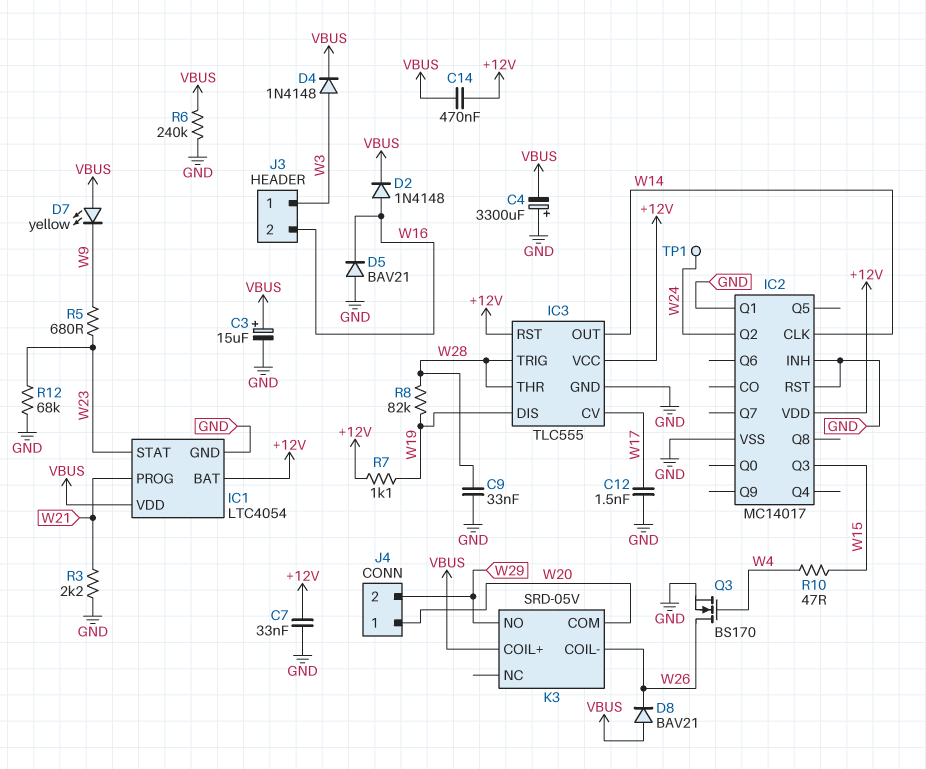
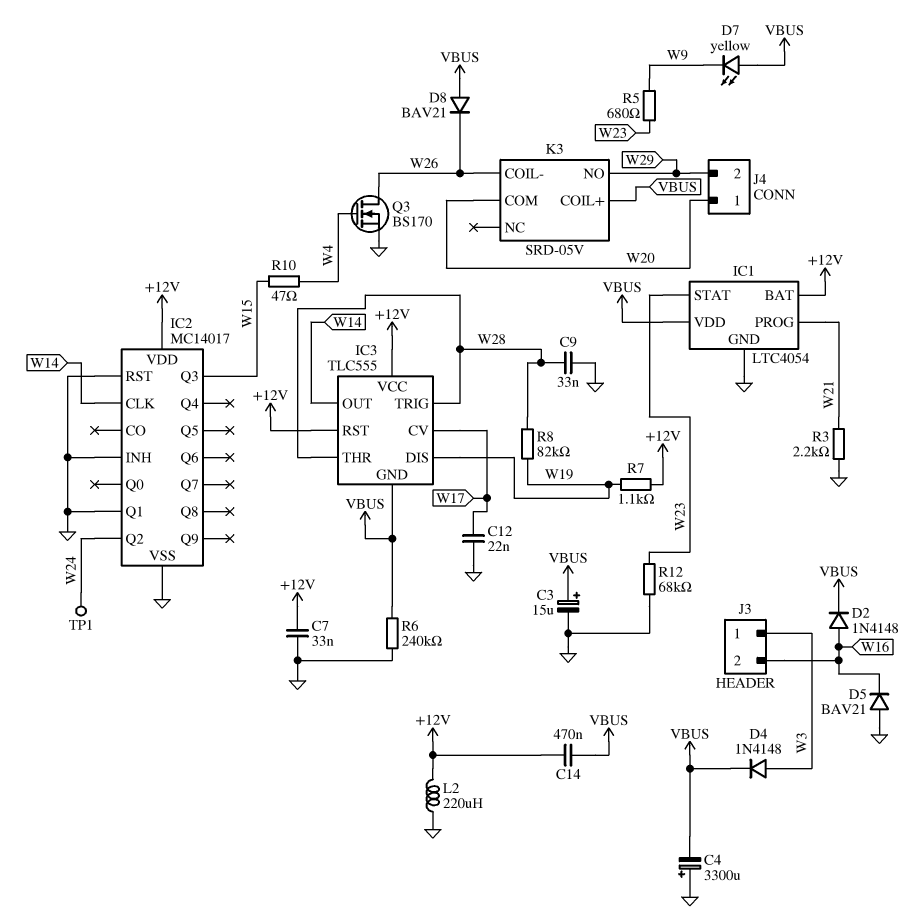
C12: 1.5nF (GND, W17) -> 22nF (GND, W17)
IC3 pin GND: GND -> VBUS
L2: none -> 220uH (+12V, GND)

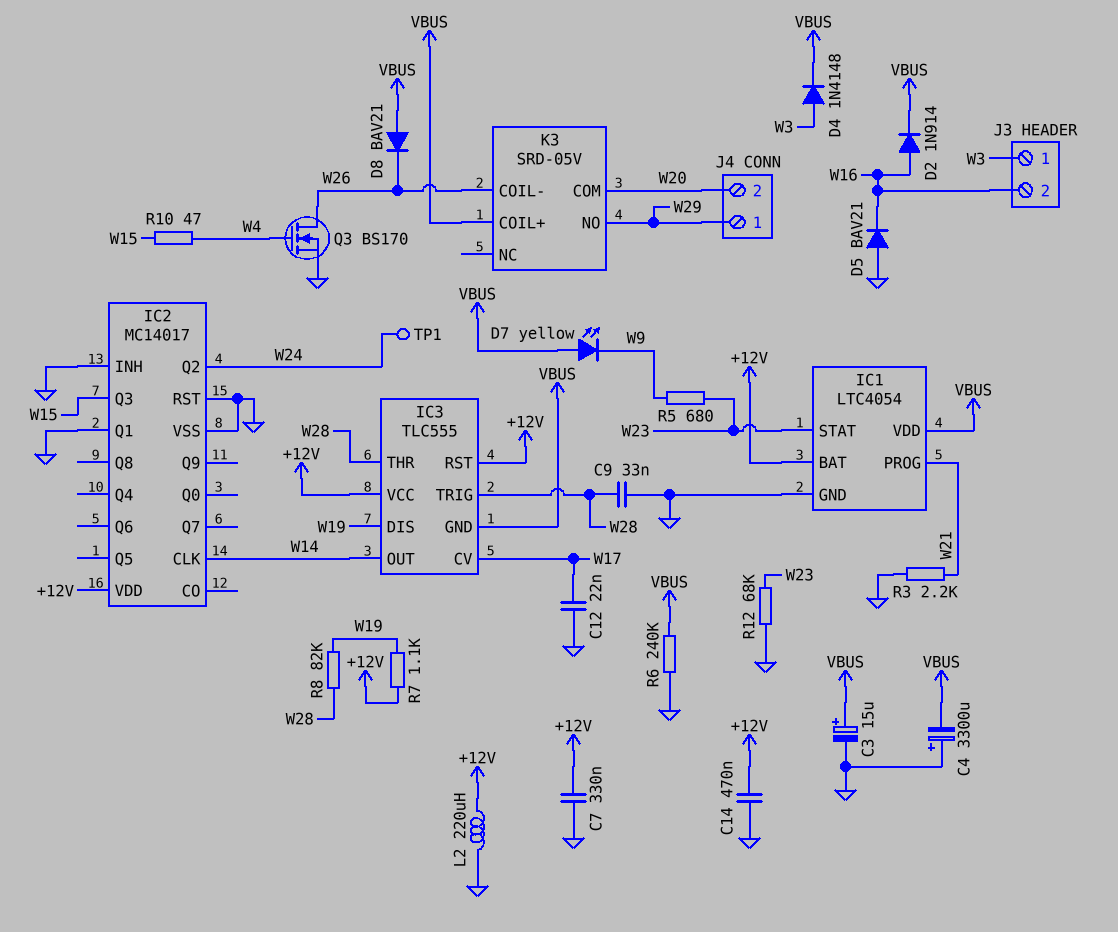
C7: 33nF (+12V, GND) -> 330nF (+12V, GND)
C14: 470nF (+12V, VBUS) -> 470nF (+12V, GND)
D2: diode 1N4148 (A W16, K VBUS) -> diode 1N914 (A W16, K VBUS)
J4 pin 1: W20 -> W29
J4 pin 2: W29 -> W20

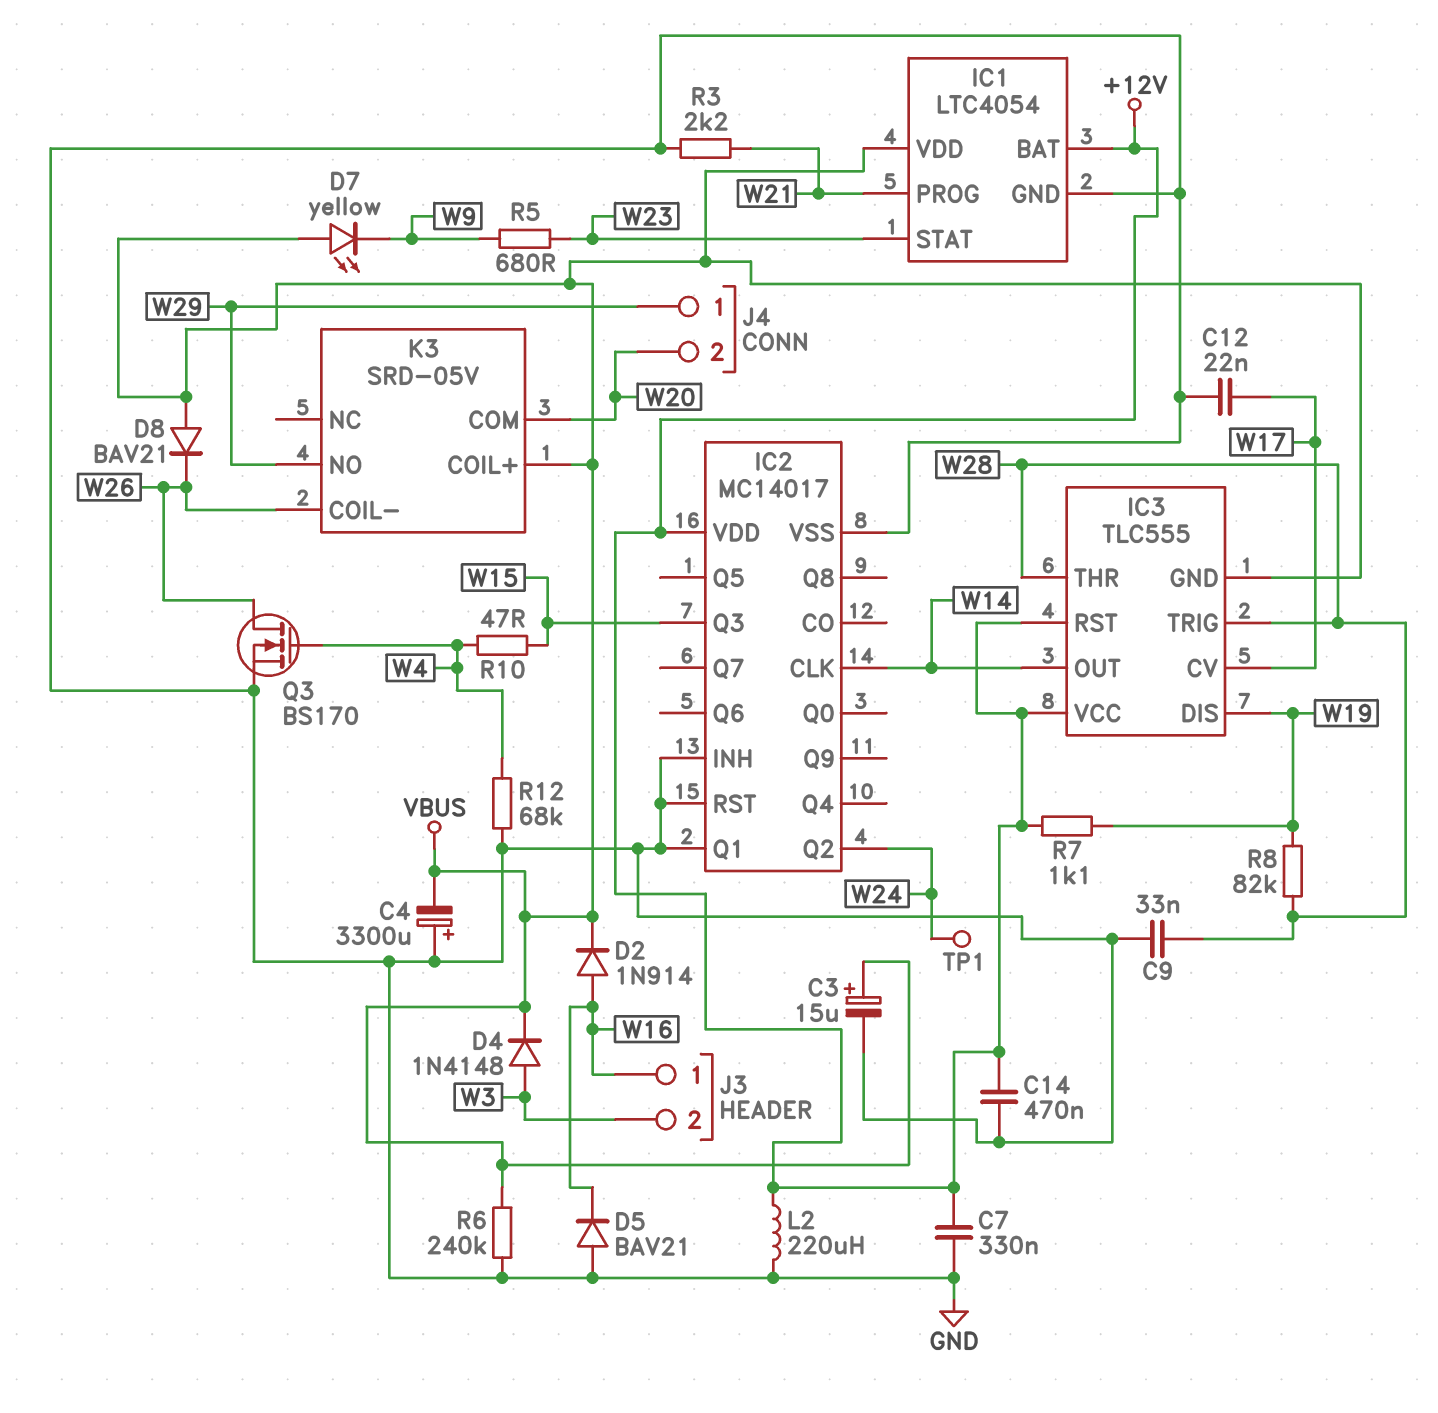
J3 pin 1: W3 -> W16
J3 pin 2: W16 -> W3
R12: 68k (GND, W23) -> 68k (GND, W4)

